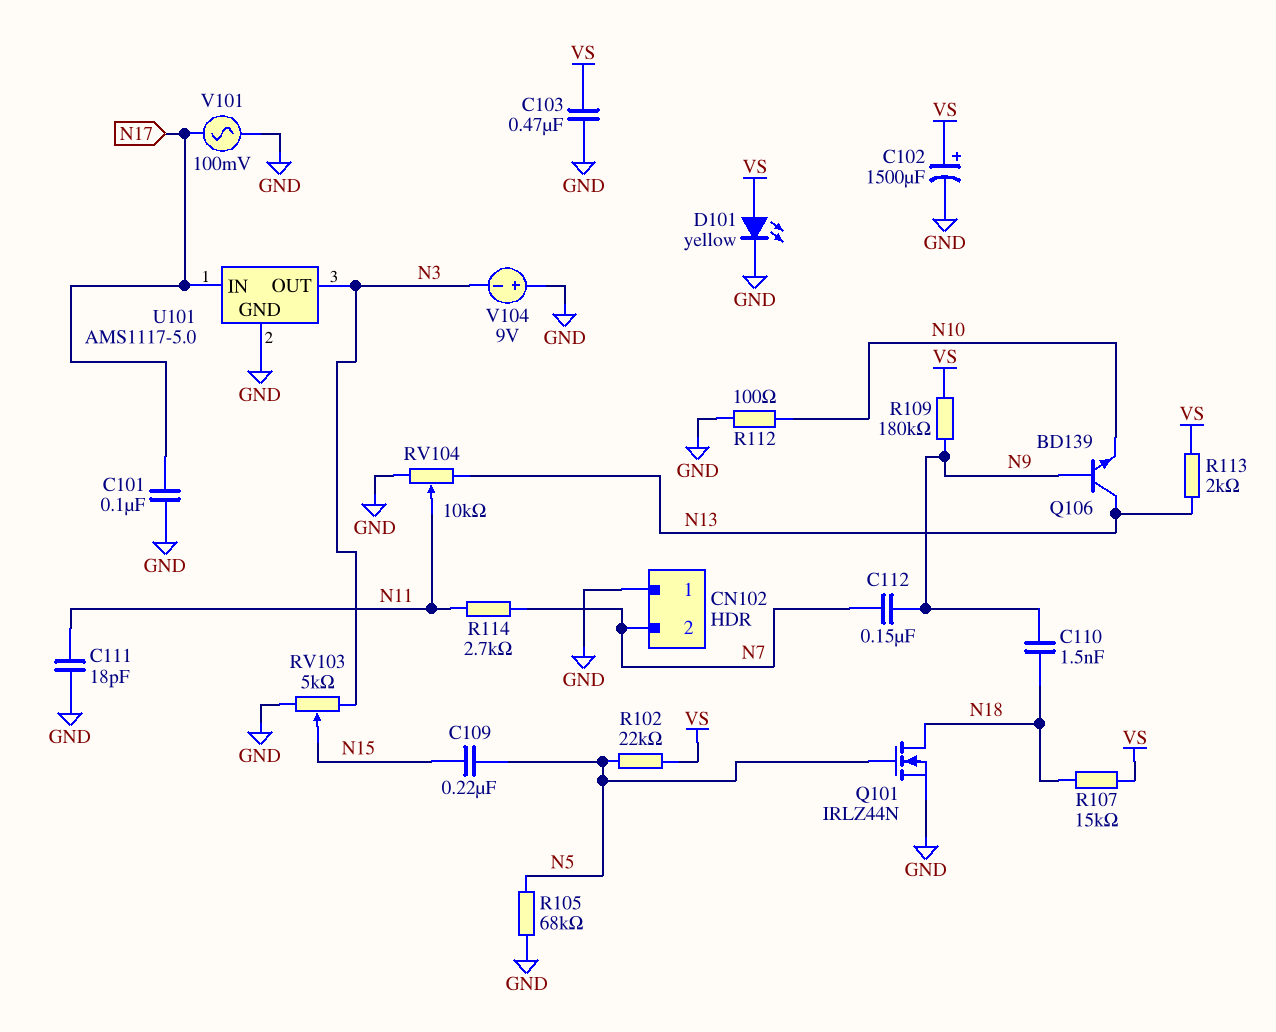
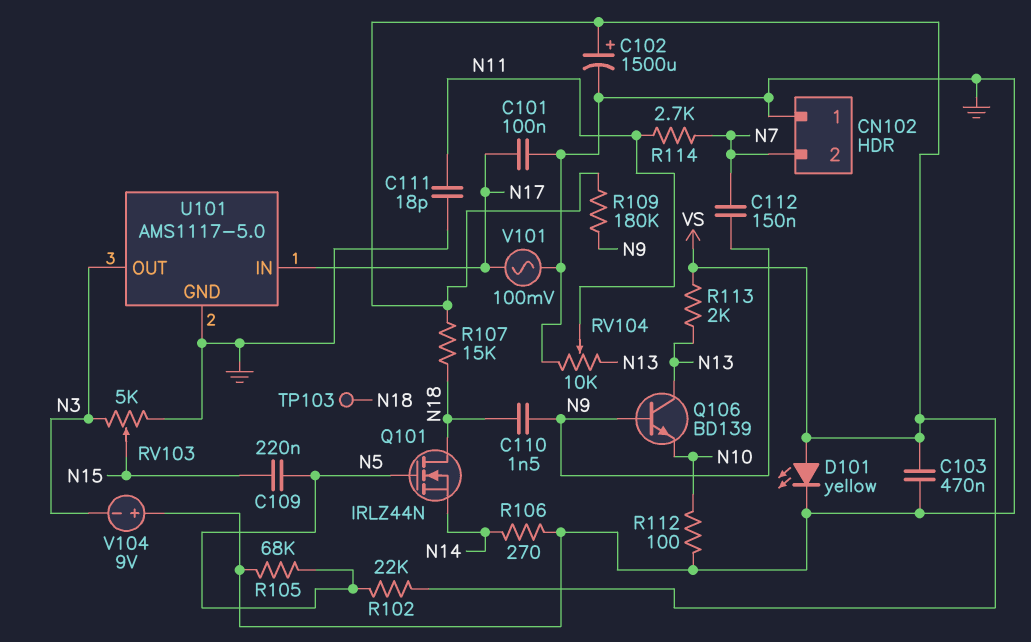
Q101: NMOS IRLZ44N (G N5, D N18, S GND) -> NMOS IRLZ44N (G N5, D N18, S N14)
R106: none -> 270 (GND, N14)
TP103: none -> test point (N18)

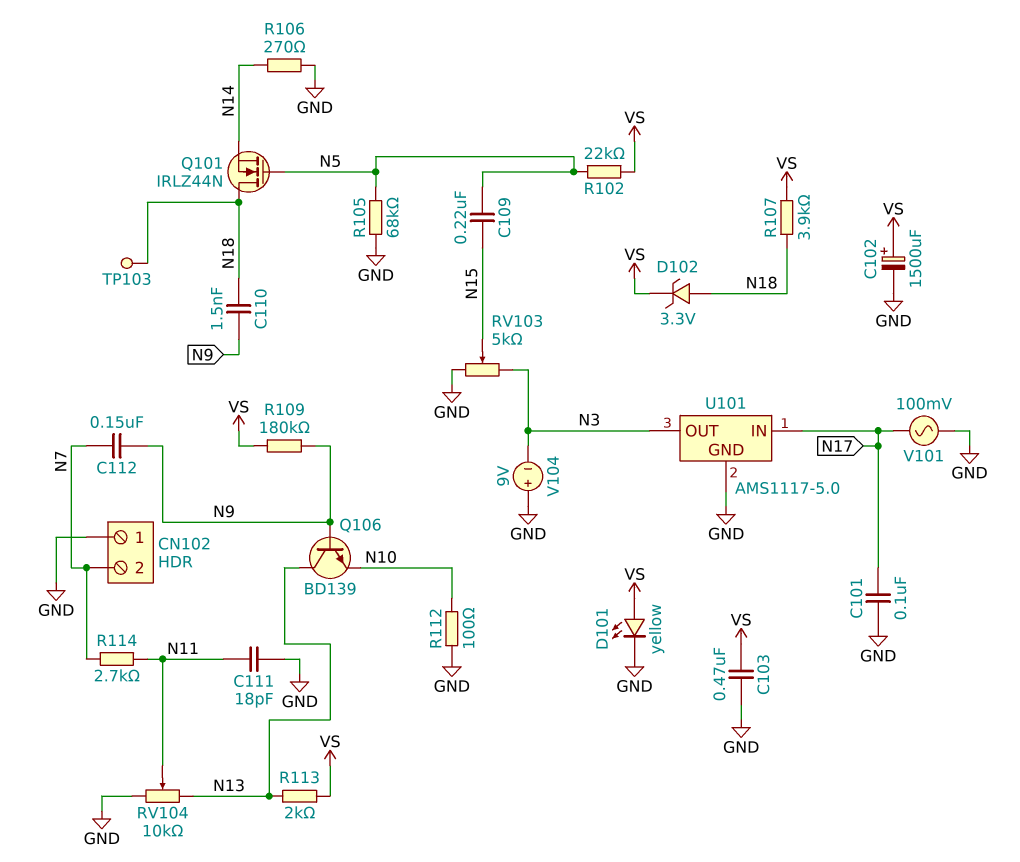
D102: none -> zener 3.3V (A N18, K VS)
R107: 15k (N18, VS) -> 3.9k (N18, VS)

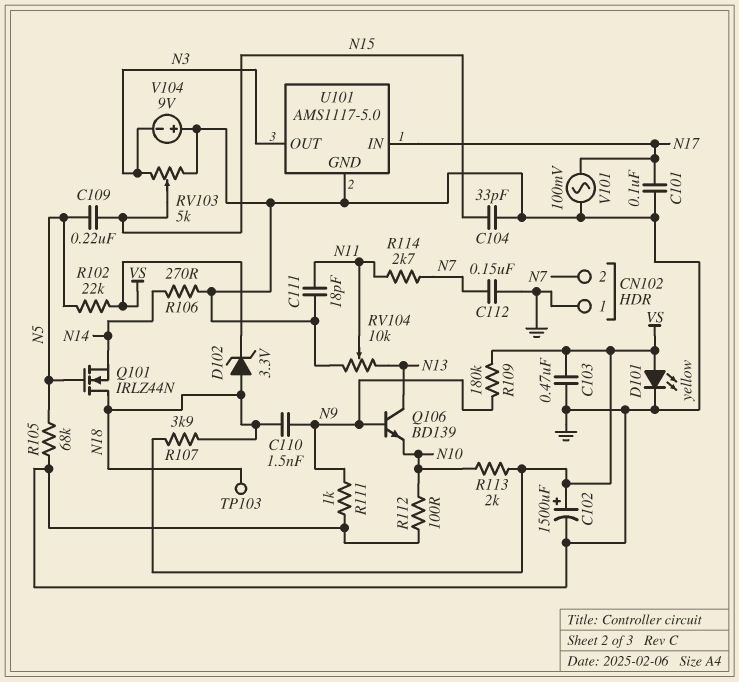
C104: none -> 33pF (GND, N15)
C112: 150nF (N7, N9) -> 150nF (GND, N7)
R111: none -> 1k (GND, N9)
R113: 2k (N13, VS) -> 2k (N10, VS)

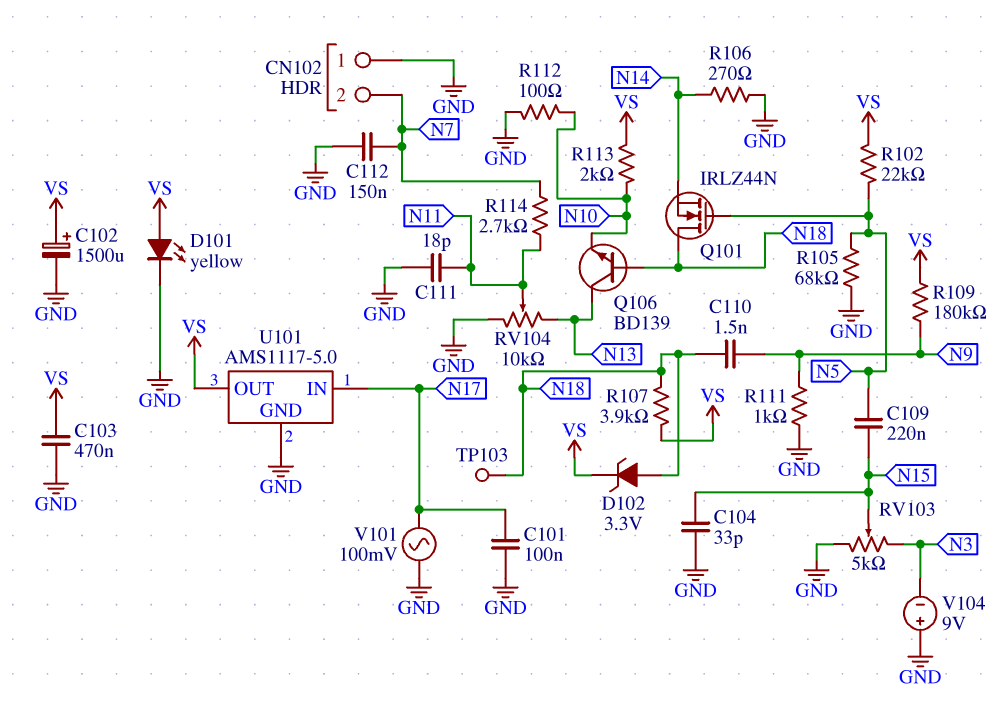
Q106: NPN BD139 (B N9, C N13, E N10) -> NPN BD139 (B N18, C N13, E N10)
U101 pin OUT: N3 -> VS

